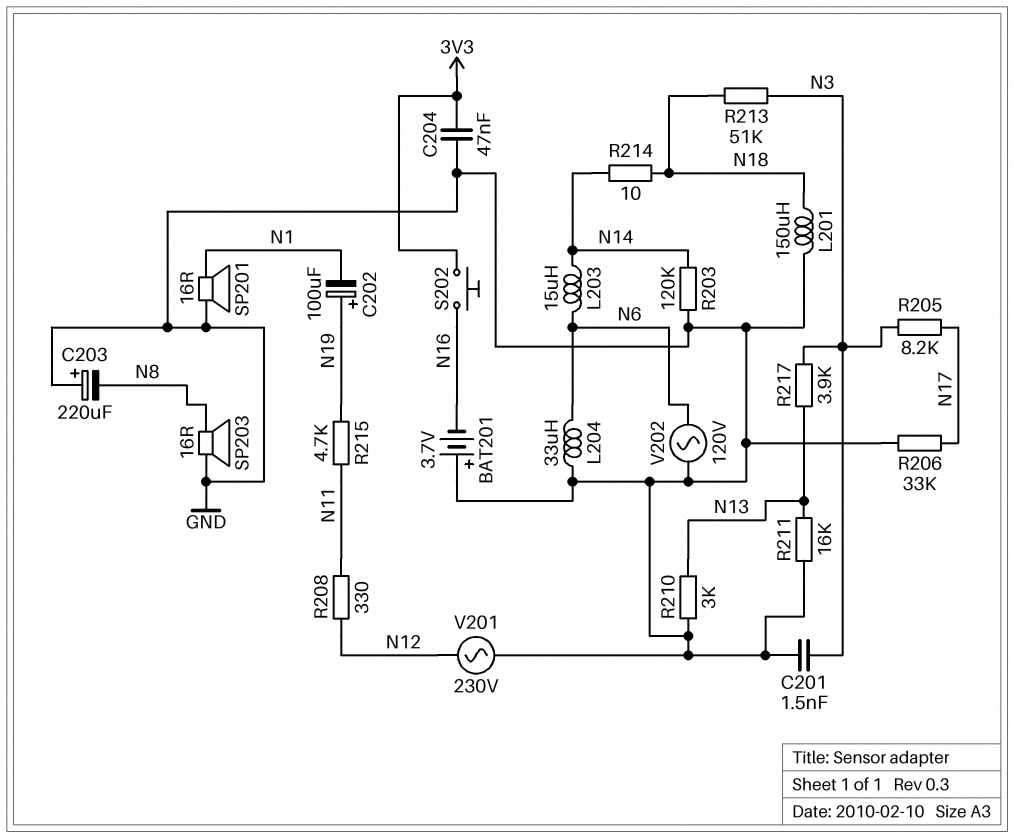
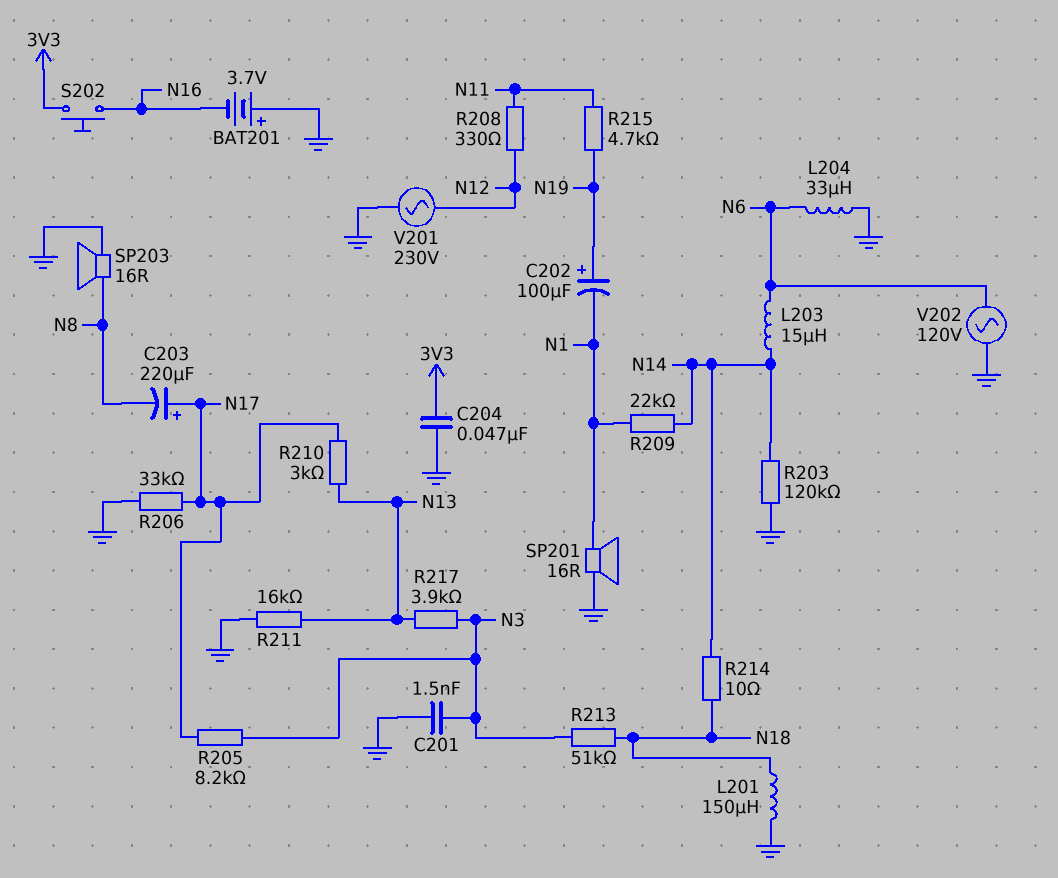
C203: 220uF (plus GND, minus N8) -> 220uF (plus N17, minus N8)
R209: none -> 22k (N1, N14)
R210: 3k (GND, N13) -> 3k (N13, N17)

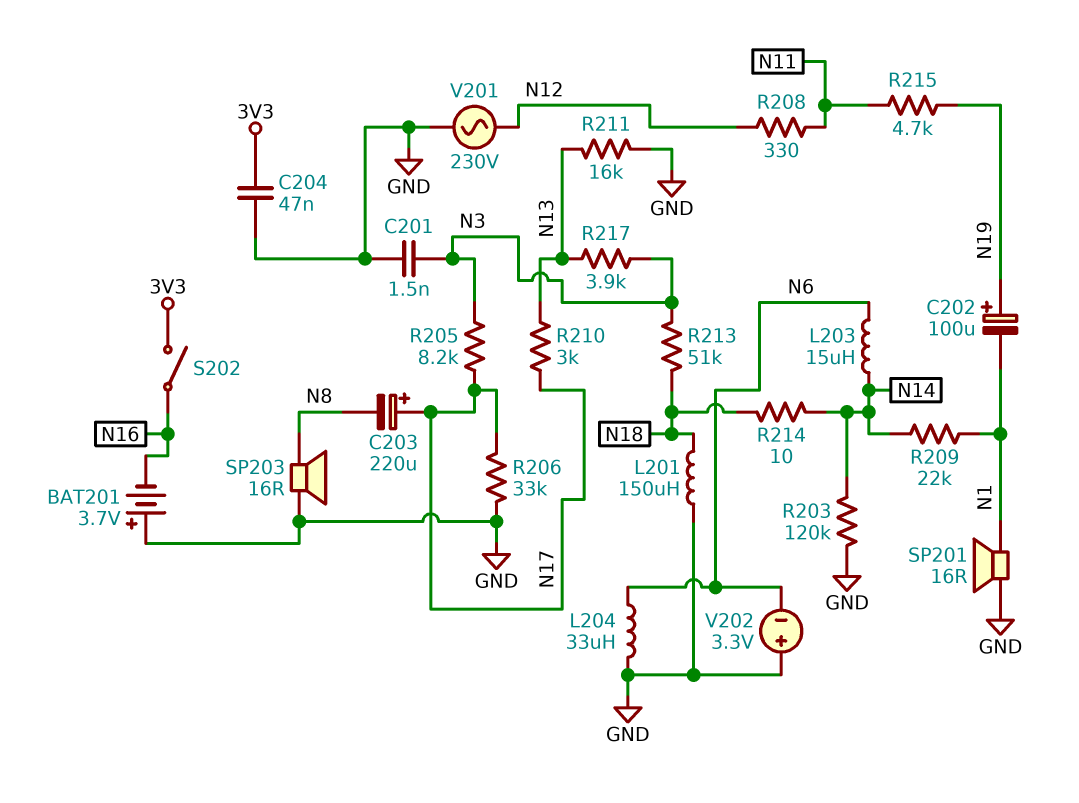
S202: button (3V3, N16) -> switch (3V3, N16)
V202: AC 120V (GND, N6) -> 3.3V (plus GND, minus N6)

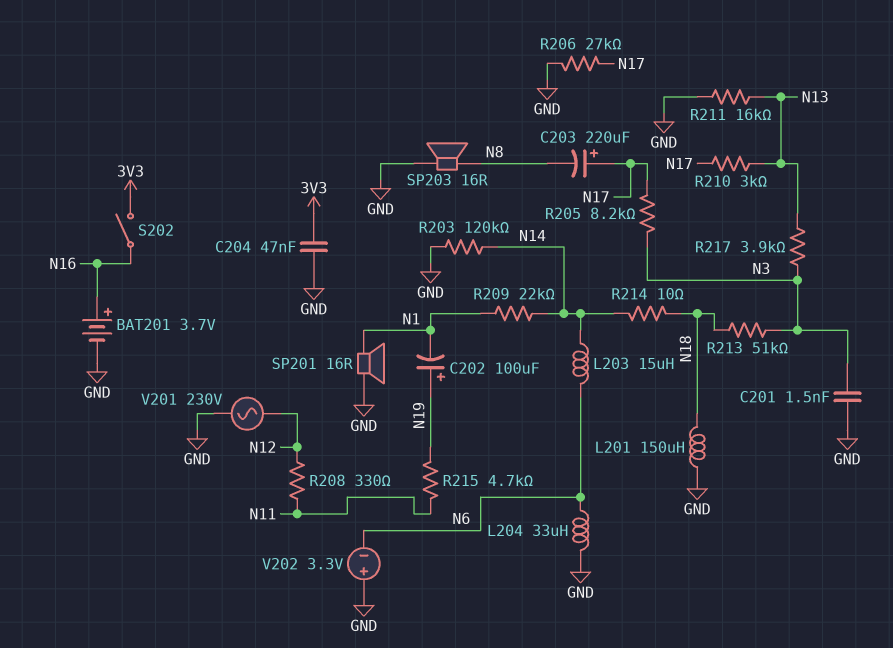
BAT201: 3.7V (plus GND, minus N16) -> 3.7V (plus N16, minus GND)
R206: 33k (GND, N17) -> 27k (GND, N17)

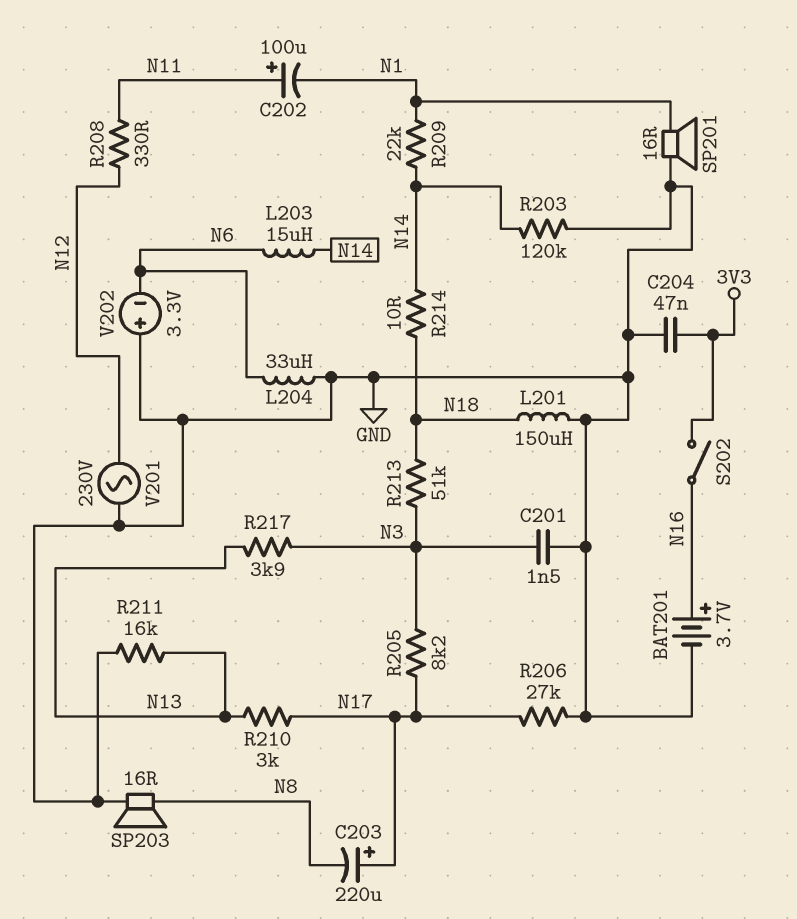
C202: 100uF (plus N19, minus N1) -> 100uF (plus N11, minus N1)
R215: 4.7k (N11, N19) -> none

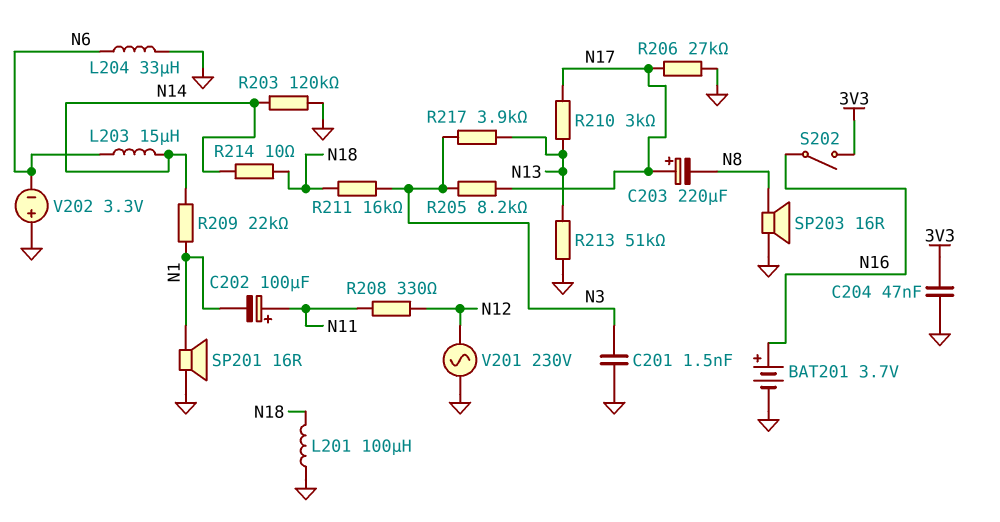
L201: 150uH (GND, N18) -> 100uH (GND, N18)
R211: 16k (GND, N13) -> 16k (N3, N18)
R213: 51k (N3, N18) -> 51k (GND, N13)

